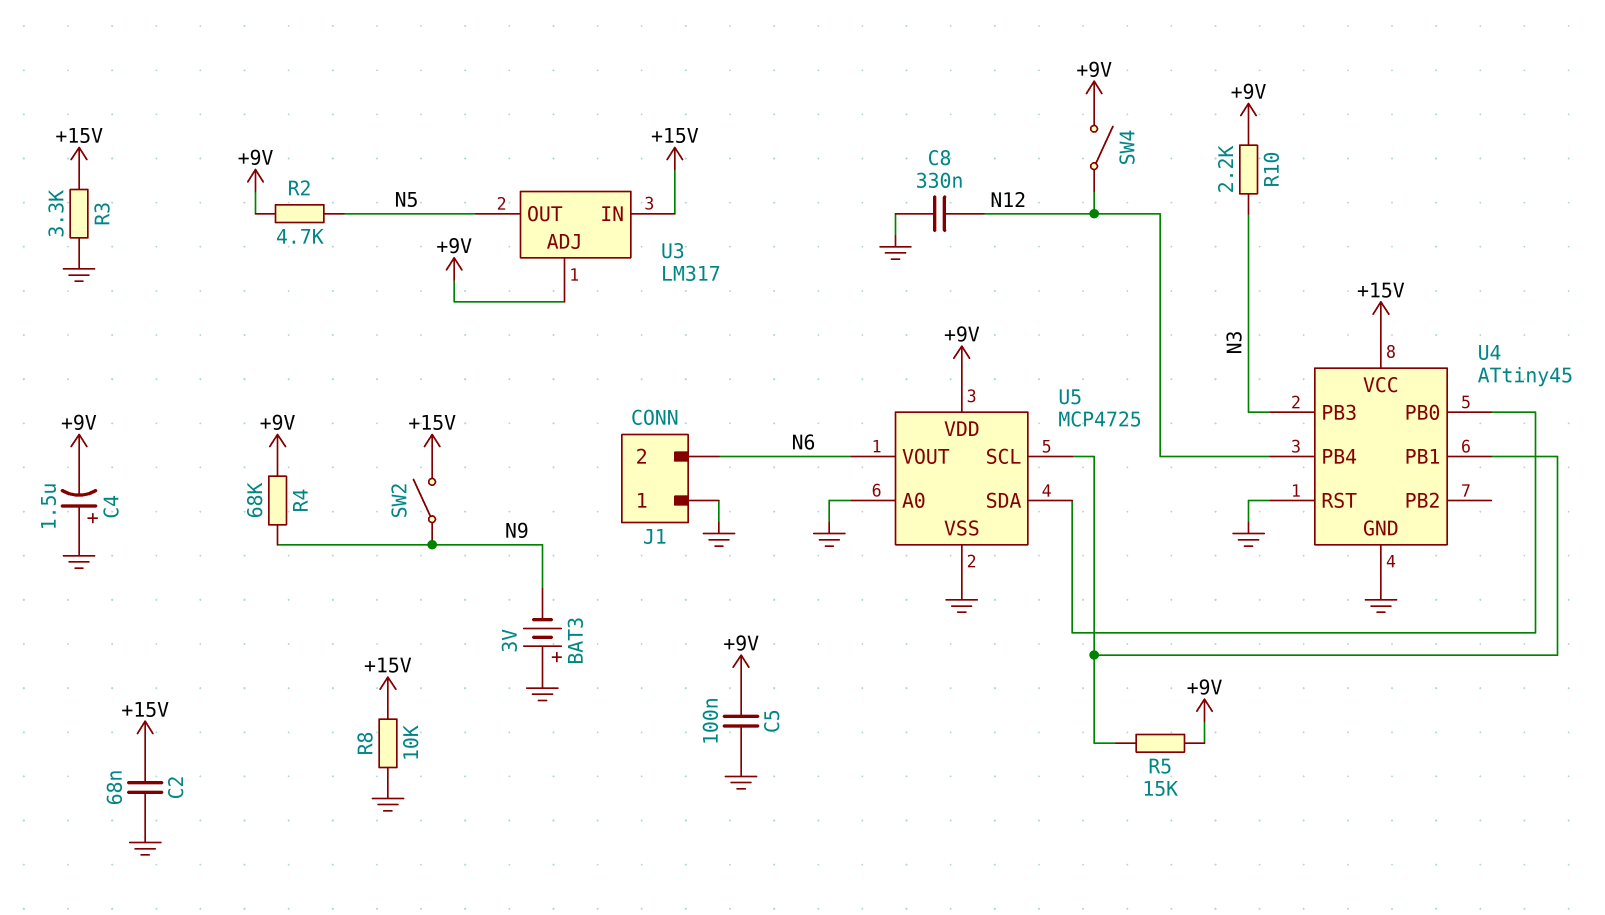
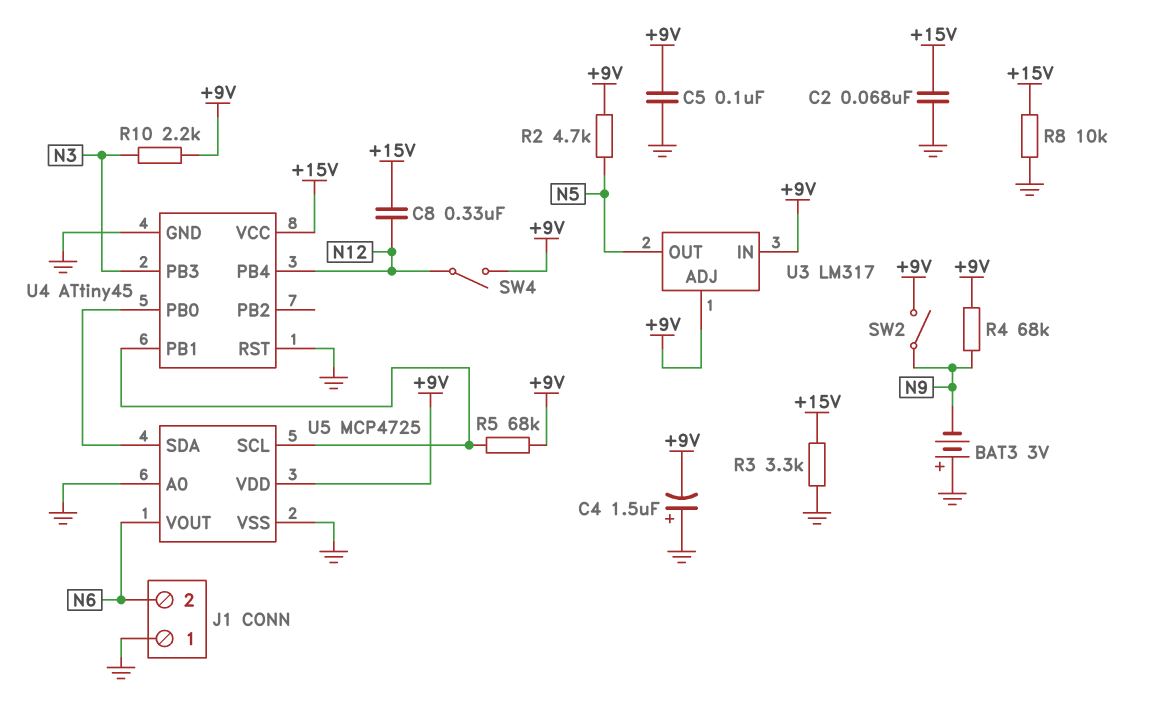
C8: 330nF (GND, N12) -> 330nF (+15V, N12)
R5: 15k (+9V, U4/PB1) -> 68k (+9V, U4/PB1)
SW2: switch (+15V, N9) -> switch (+9V, N9)
U3 pin IN: +15V -> +9V

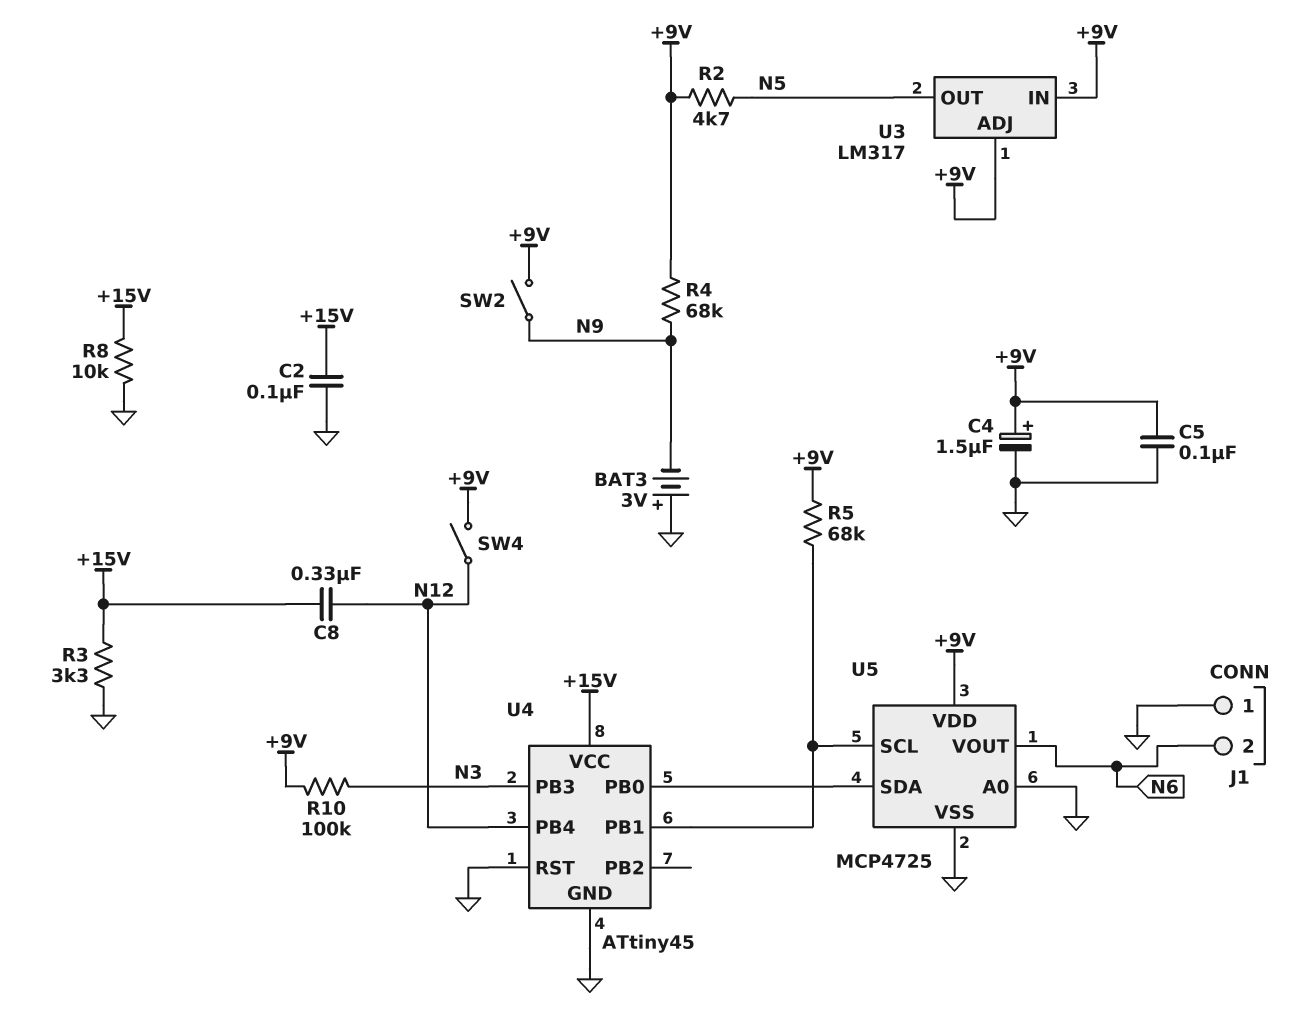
C2: 68nF (+15V, GND) -> 100nF (+15V, GND)
C4: 1.5uF (plus GND, minus +9V) -> 1.5uF (plus +9V, minus GND)
R10: 2.2k (+9V, N3) -> 100k (+9V, N3)

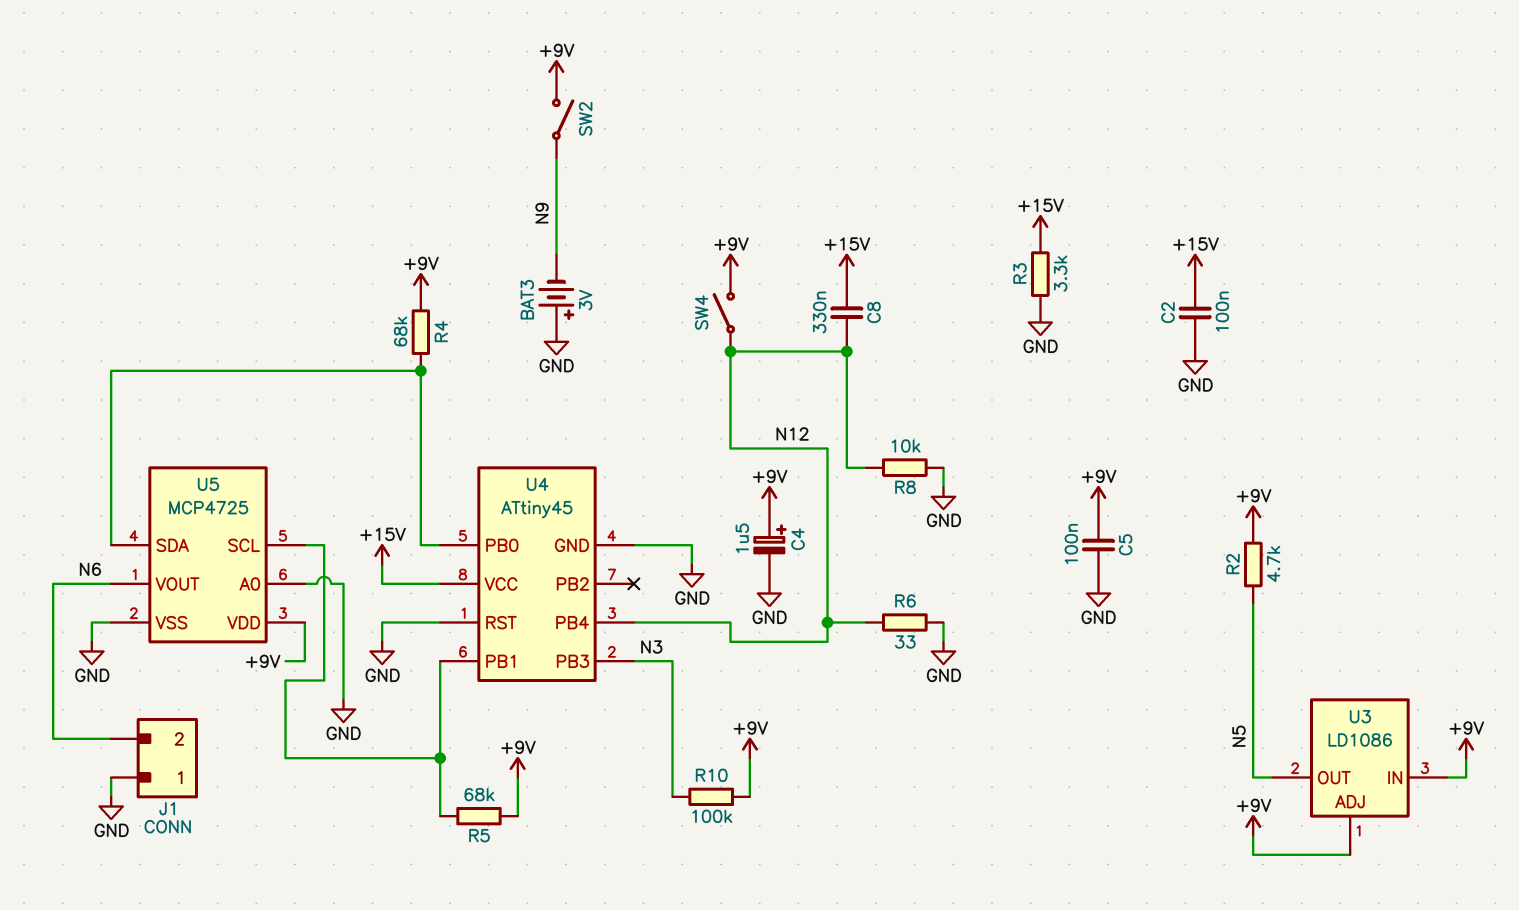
R4: 68k (+9V, N9) -> 68k (+9V, U4/PB0)
R6: none -> 33 (GND, N12)
R8: 10k (+15V, GND) -> 10k (GND, N12)
U3: LM317 -> LD1086

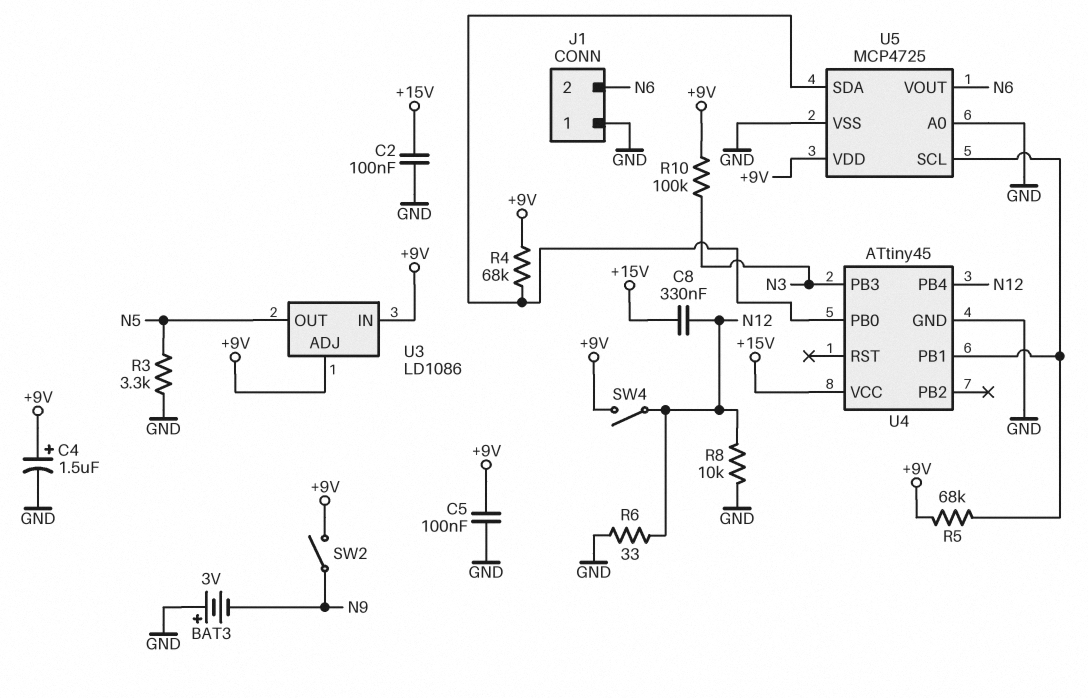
R2: 4.7k (+9V, N5) -> none
R3: 3.3k (+15V, GND) -> 3.3k (GND, N5)
U4 pin RST: GND -> none

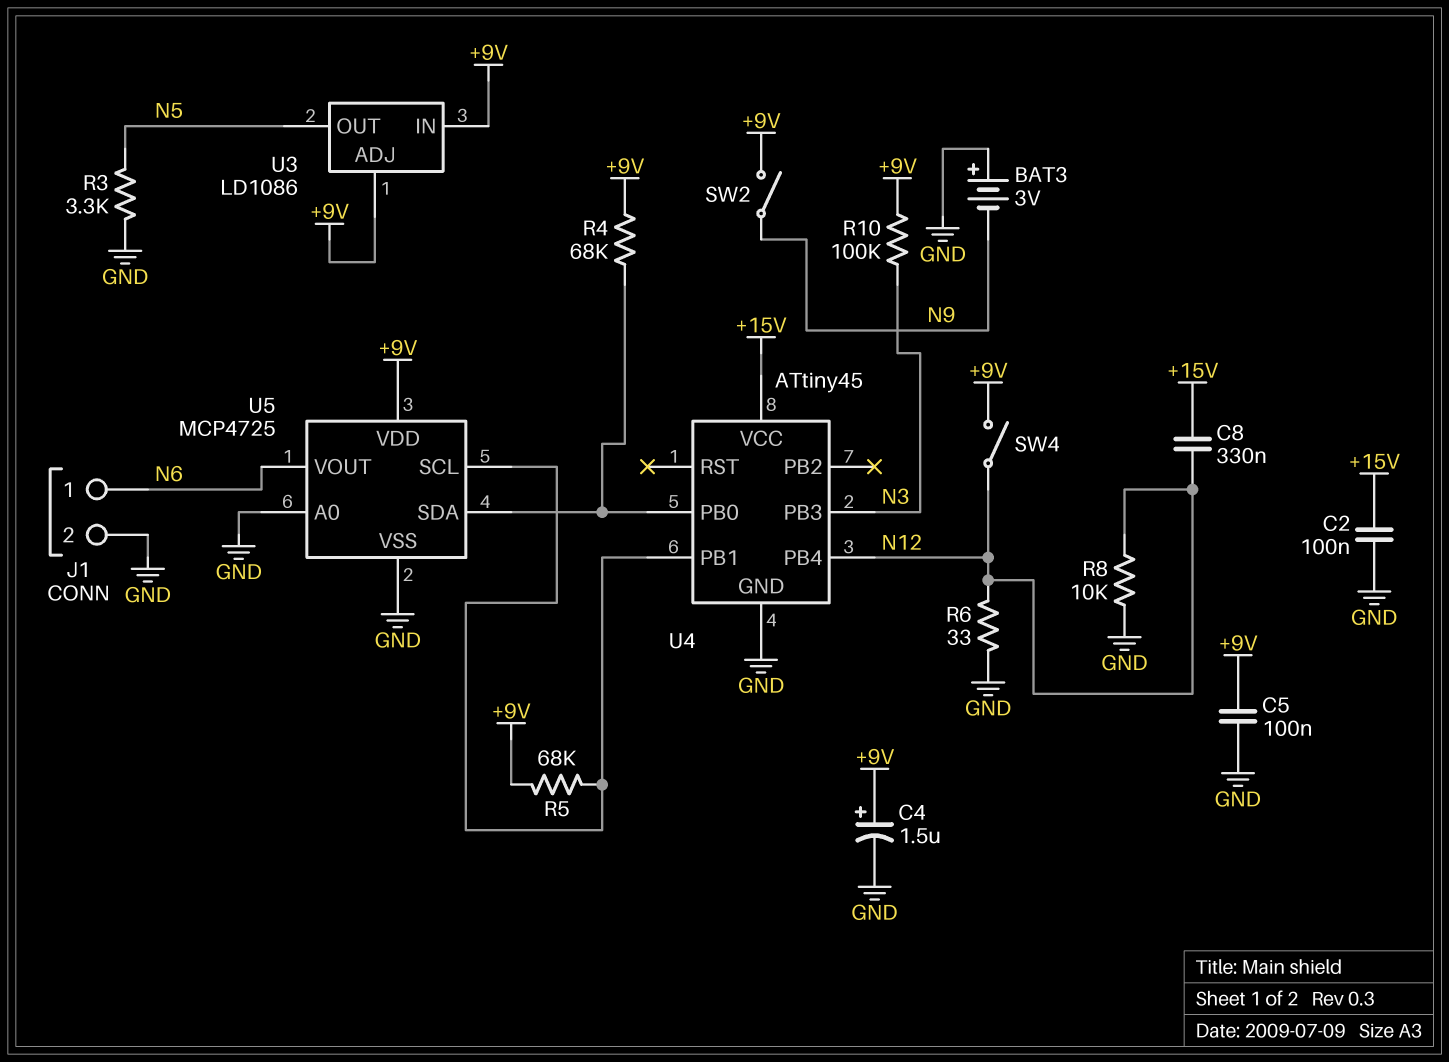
J1 pin 1: GND -> N6
J1 pin 2: N6 -> GND

